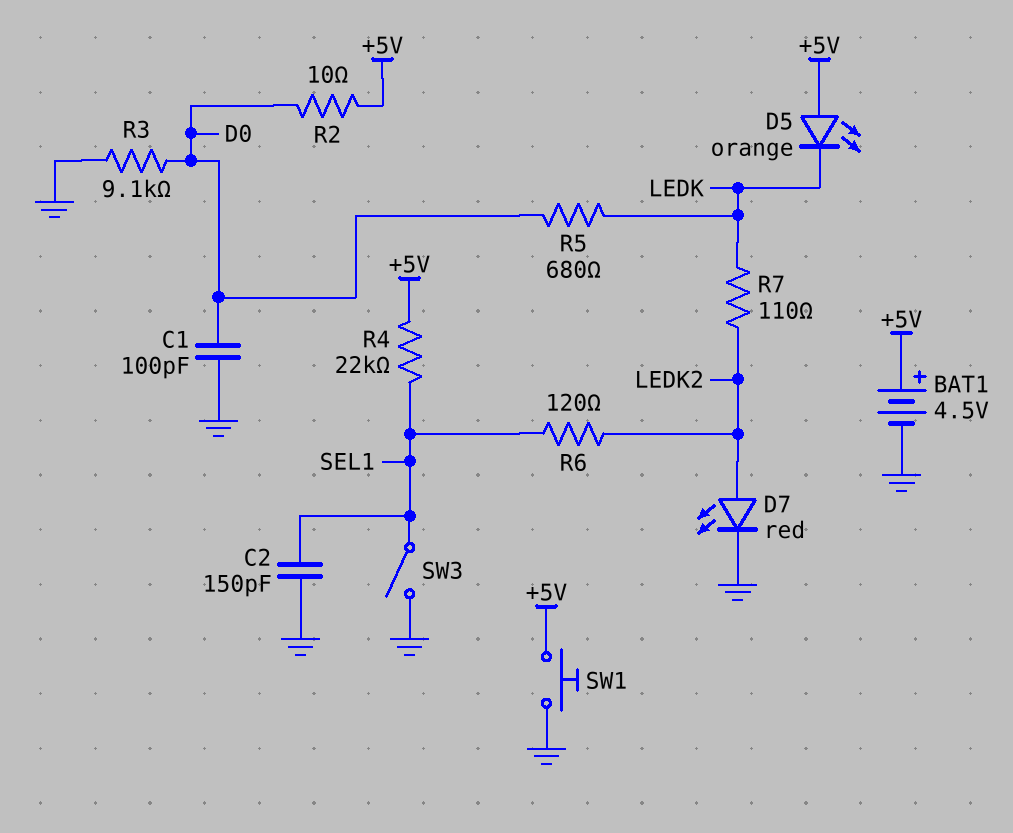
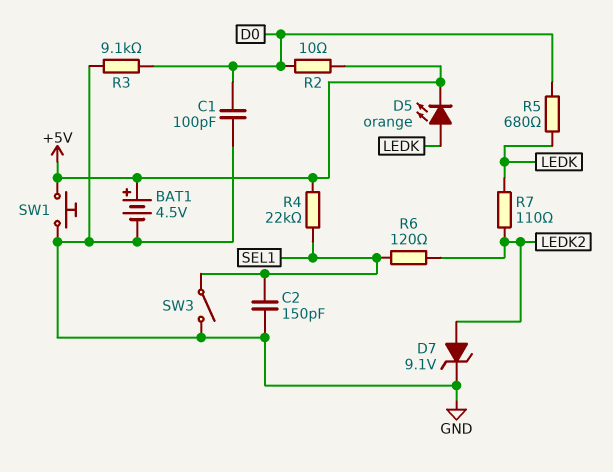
D5: LED orange (A +5V, K LEDK) -> LED orange (A LEDK, K +5V)
D7: LED red (A LEDK2, K GND) -> zener 9.1V (A LEDK2, K GND)

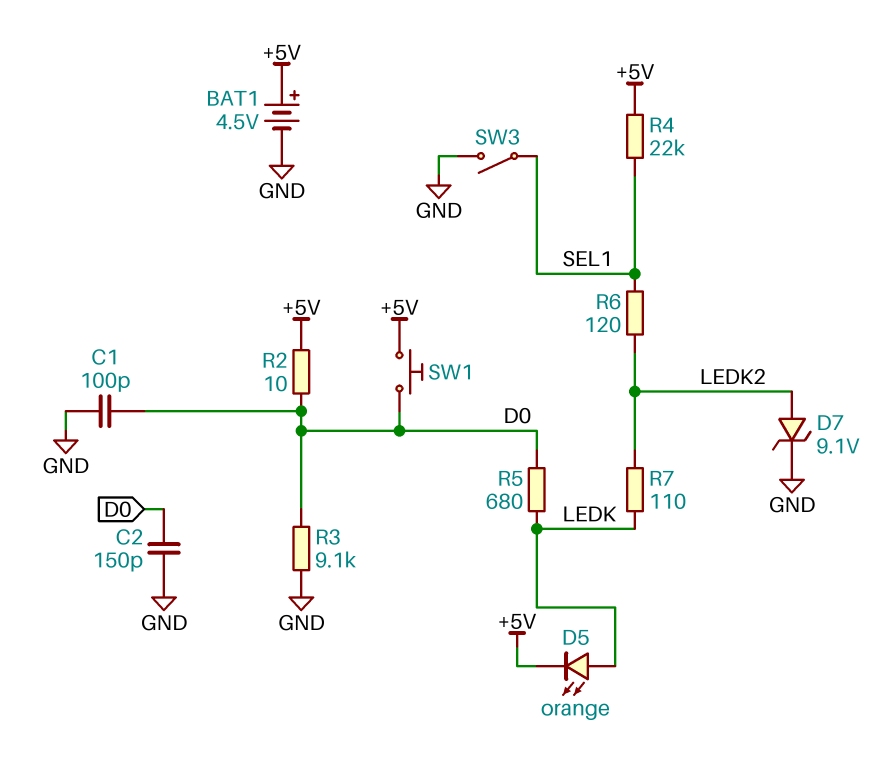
C2: 150pF (GND, SEL1) -> 150pF (D0, GND)
SW1: button (+5V, GND) -> button (+5V, D0)

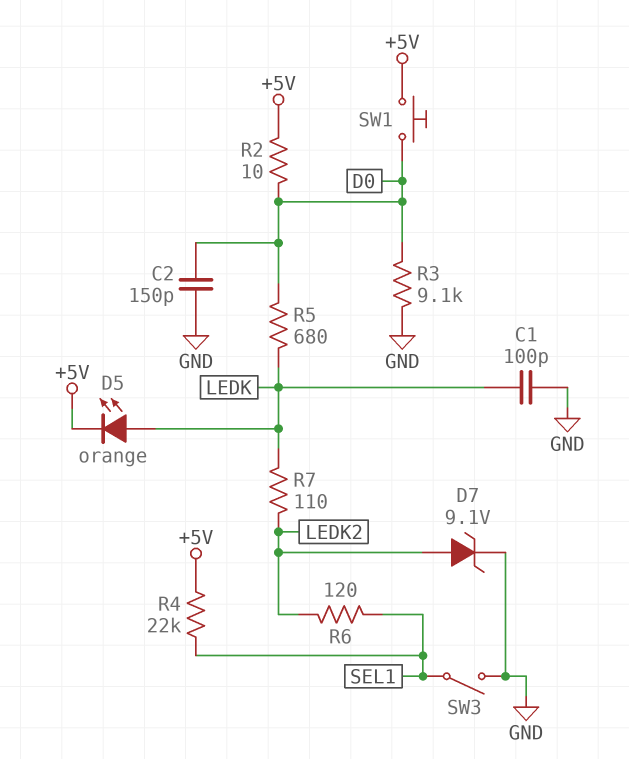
BAT1: 4.5V (plus +5V, minus GND) -> none
C1: 100pF (D0, GND) -> 100pF (GND, LEDK)

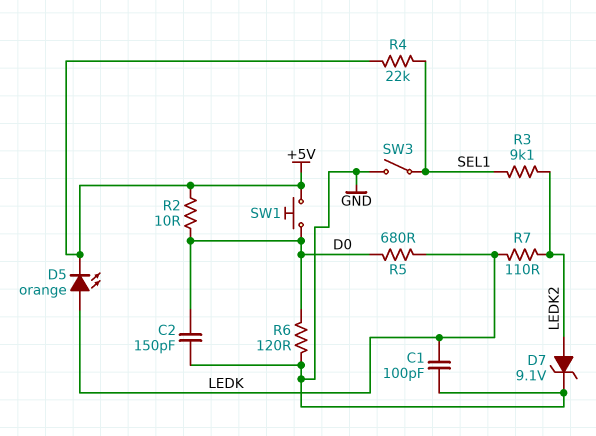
R3: 9.1k (D0, GND) -> 9.1k (LEDK2, SEL1)
R6: 120 (LEDK2, SEL1) -> 120 (D0, GND)

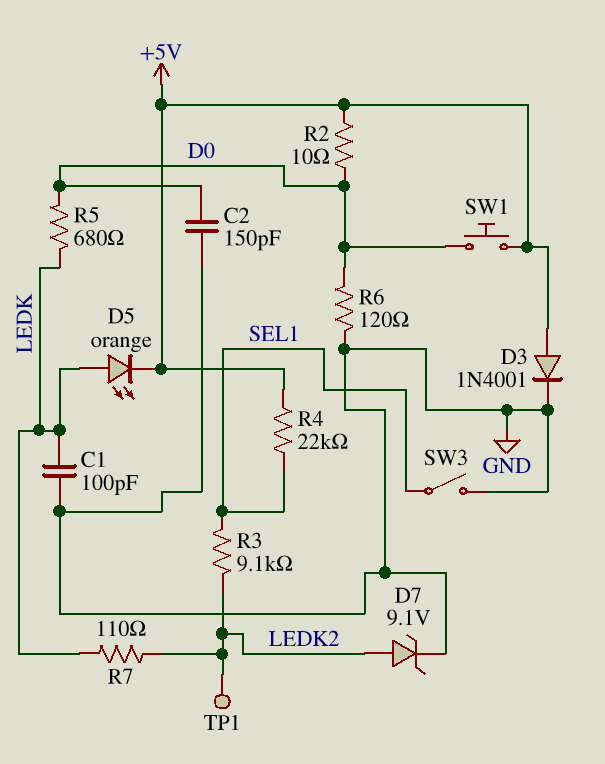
D3: none -> diode 1N4001 (A +5V, K GND)
TP1: none -> test point (LEDK2)

